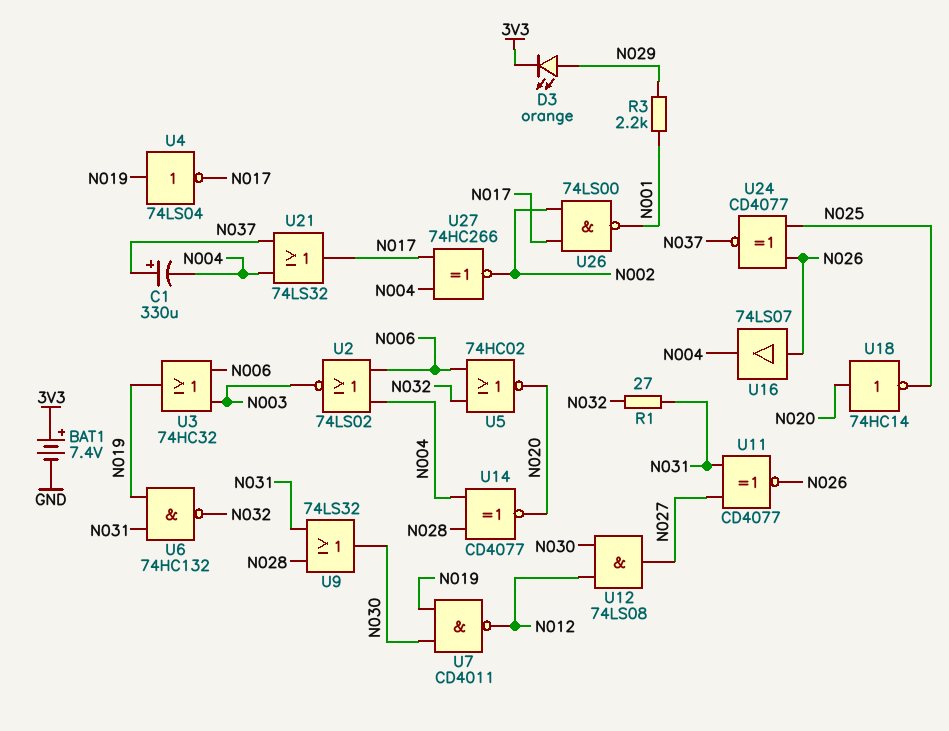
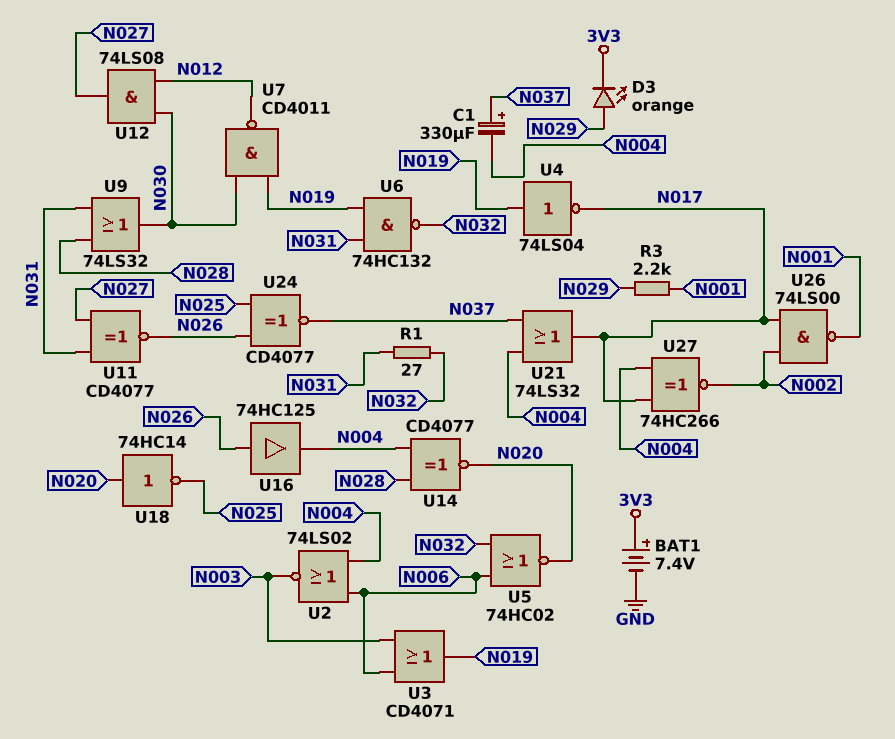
U3: OR 74HC32 (in N003, in N006, out N019) -> OR CD4071 (in N003, in N006, out N019)
U16: buffer 74LS07 (in N026, out N004) -> buffer 74HC125 (in N026, out N004)

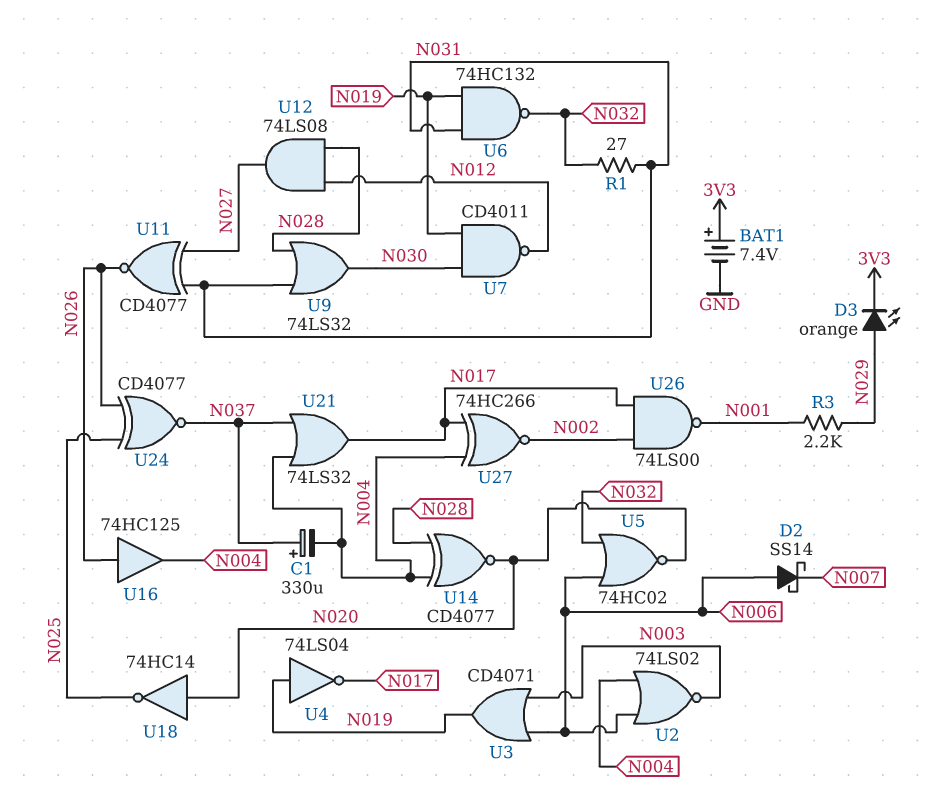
D2: none -> schottky SS14 (A N006, K N007)
U12: AND 74LS08 (in N012, in N030, out N027) -> AND 74LS08 (in N012, in N028, out N027)

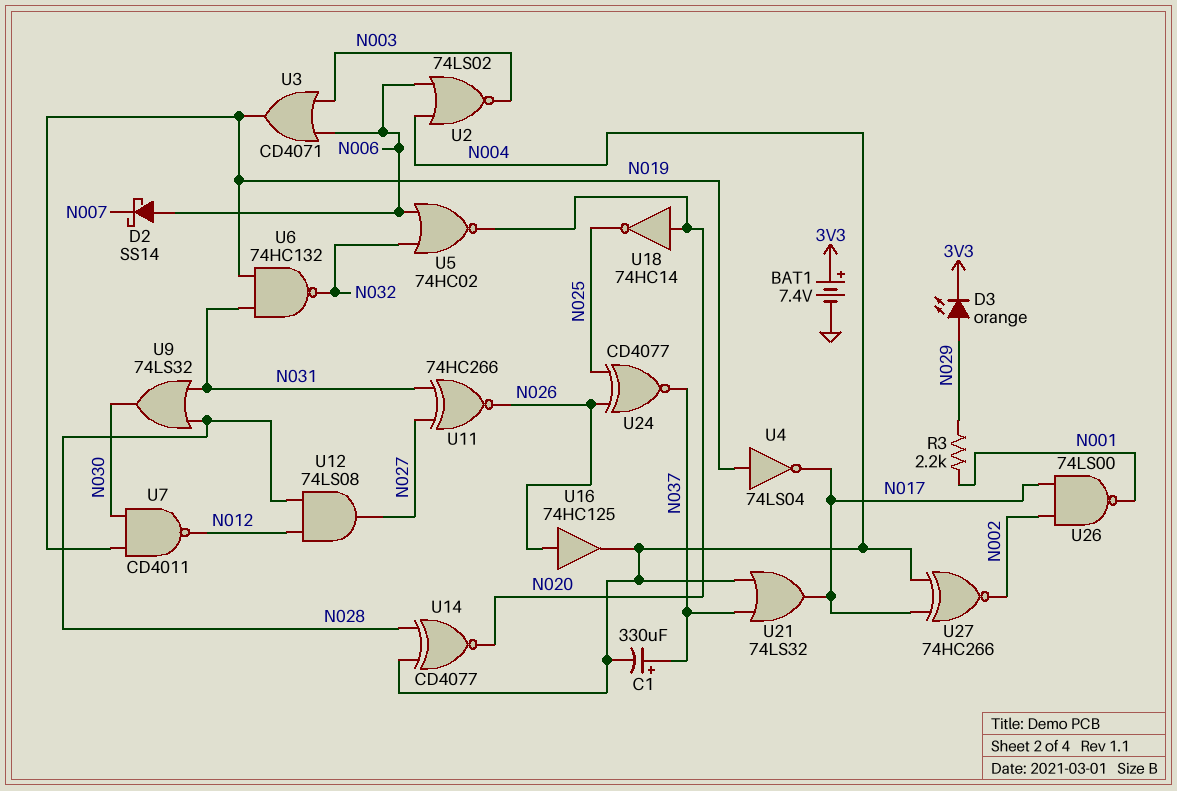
R1: 27 (N031, N032) -> none
U11: XNOR CD4077 (in N027, in N031, out N026) -> XNOR 74HC266 (in N027, in N031, out N026)

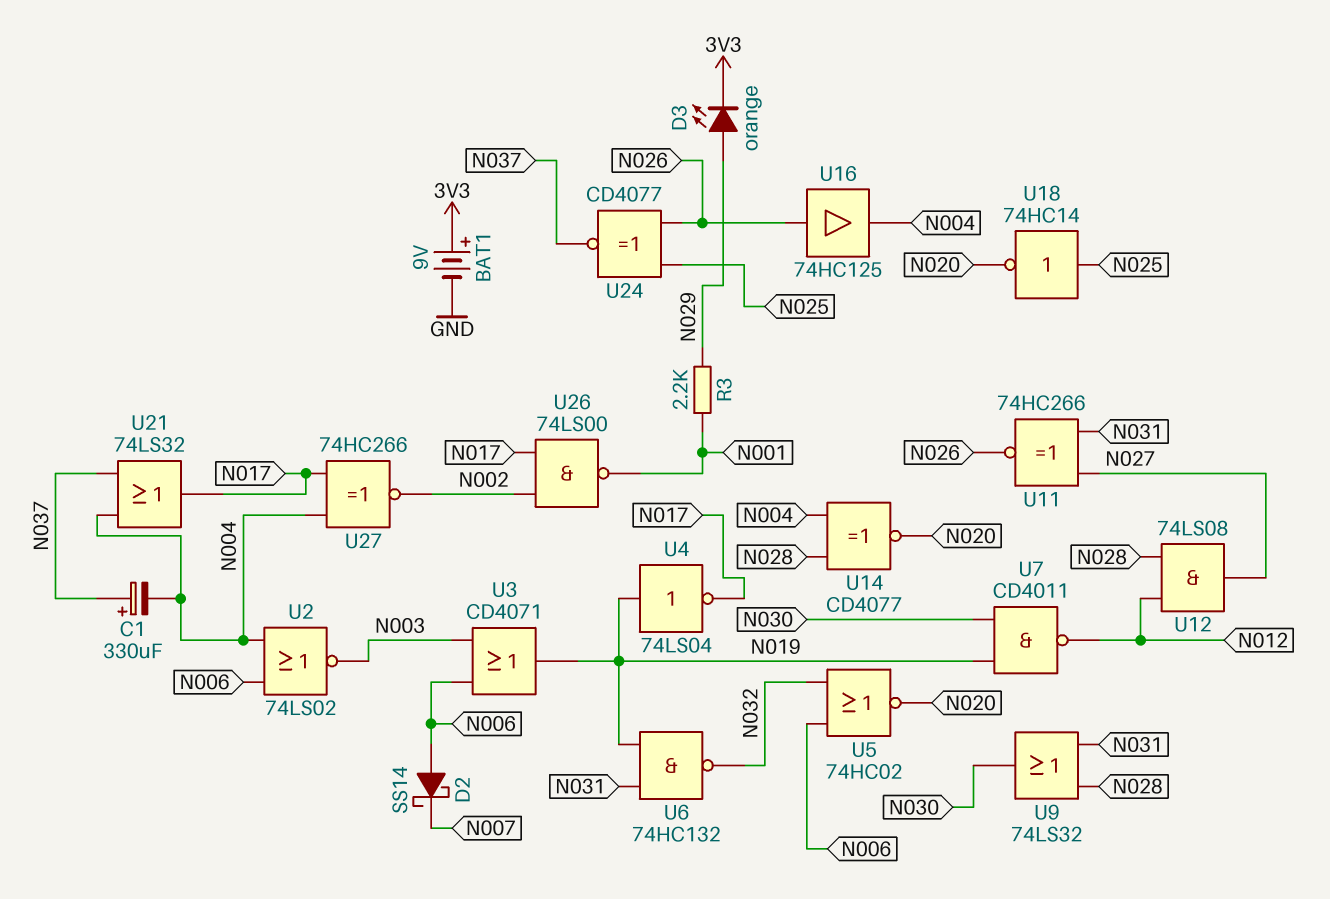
BAT1: 7.4V (plus 3V3, minus GND) -> 9V (plus 3V3, minus GND)
U18: NOT 74HC14 (in N020, out N025) -> NOT 74HC14 (in N025, out N020)

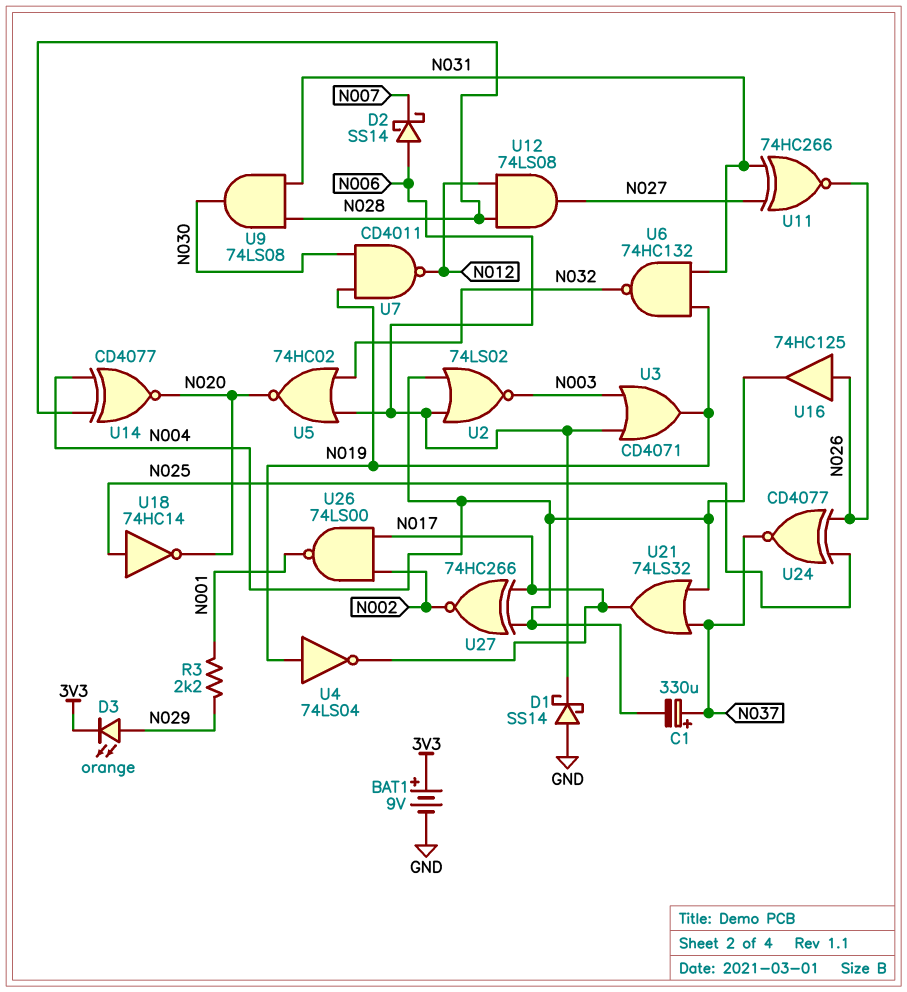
D1: none -> schottky SS14 (A GND, K N006)
U9: OR 74LS32 (in N028, in N031, out N030) -> AND 74LS08 (in N028, in N031, out N030)

